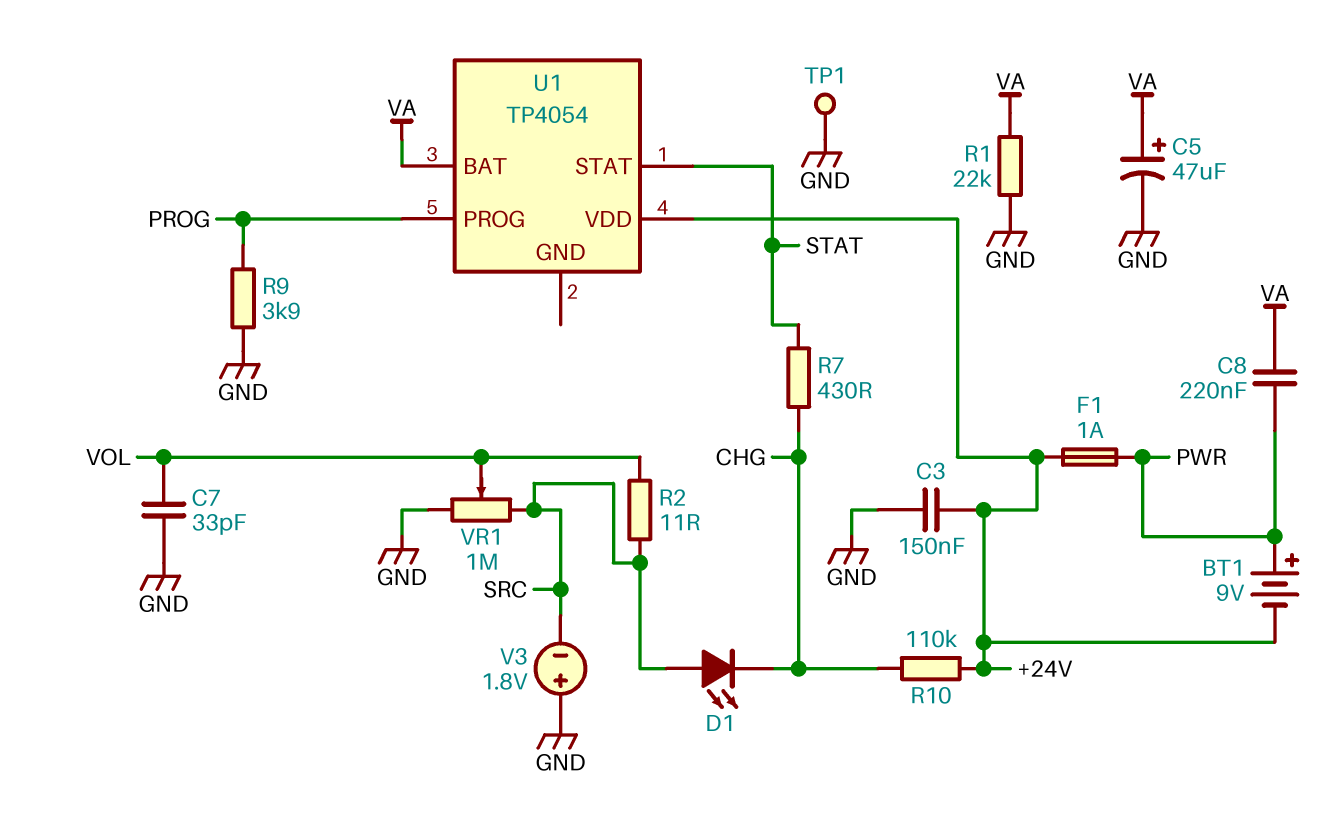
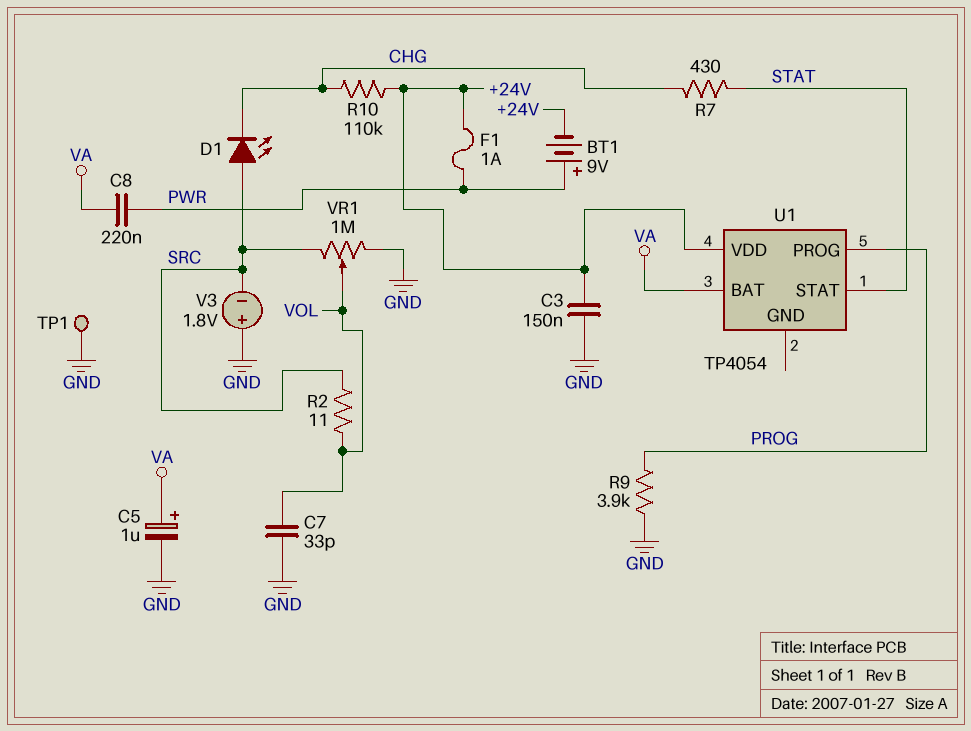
C5: 47uF (plus VA, minus GND) -> 1uF (plus VA, minus GND)
R1: 22k (GND, VA) -> none

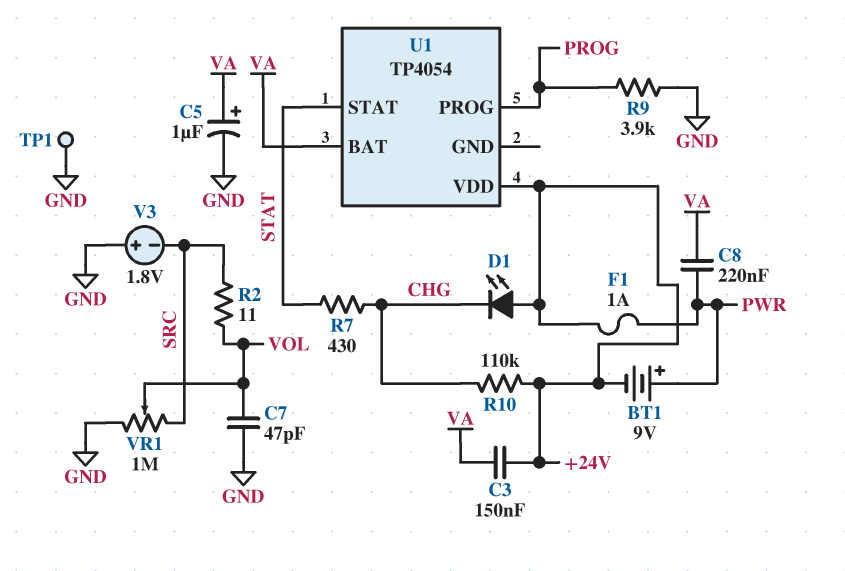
C3: 150nF (+24V, GND) -> 150nF (+24V, VA)
C7: 33pF (GND, VOL) -> 47pF (GND, VOL)
D1: LED (A SRC, K CHG) -> LED (A +24V, K CHG)

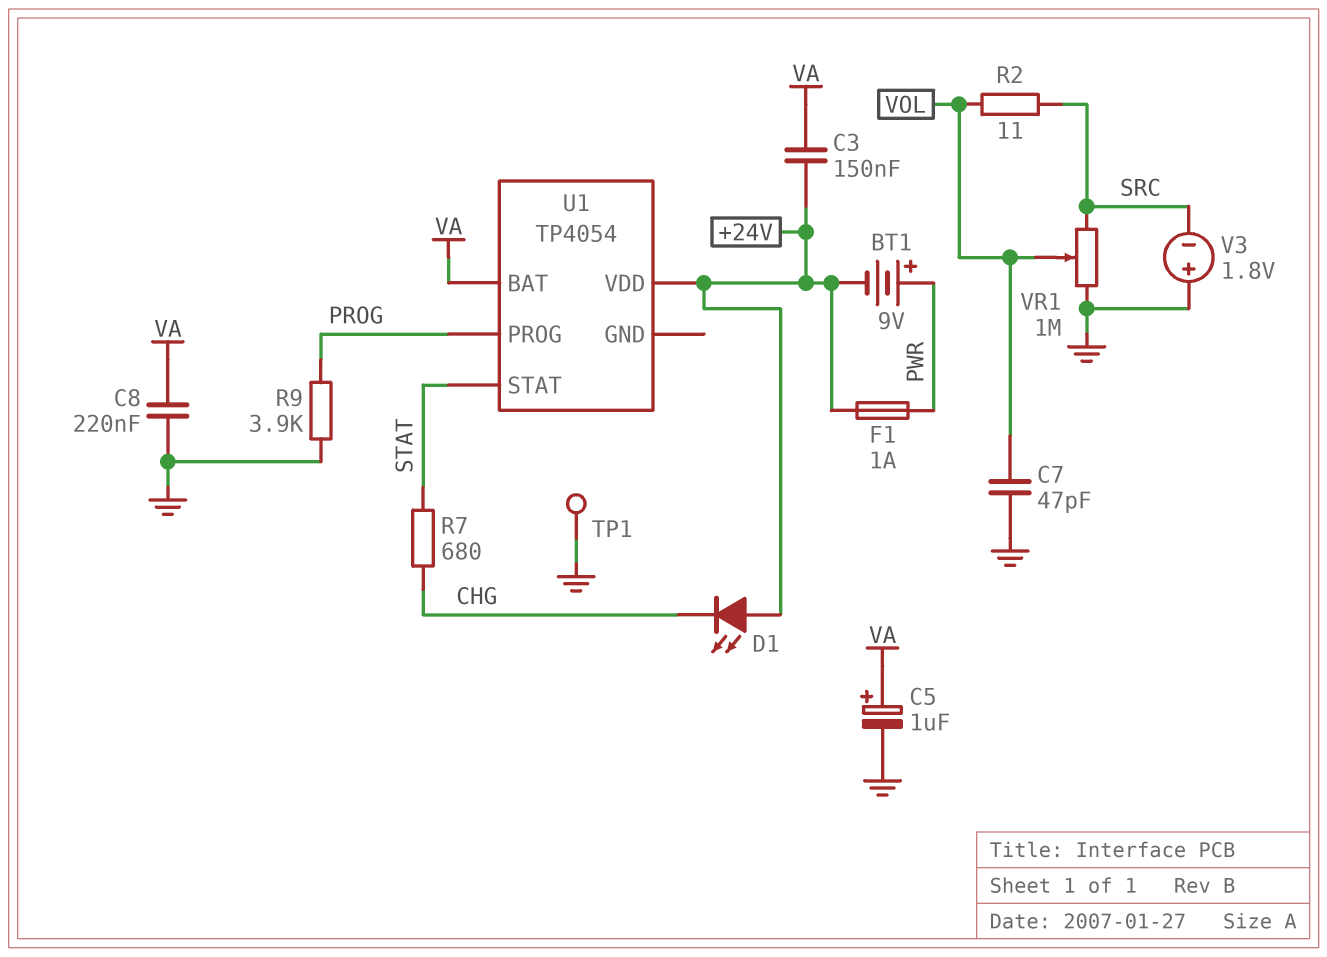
C8: 220nF (PWR, VA) -> 220nF (GND, VA)
R7: 430 (CHG, STAT) -> 680 (CHG, STAT)
R10: 110k (+24V, CHG) -> none

